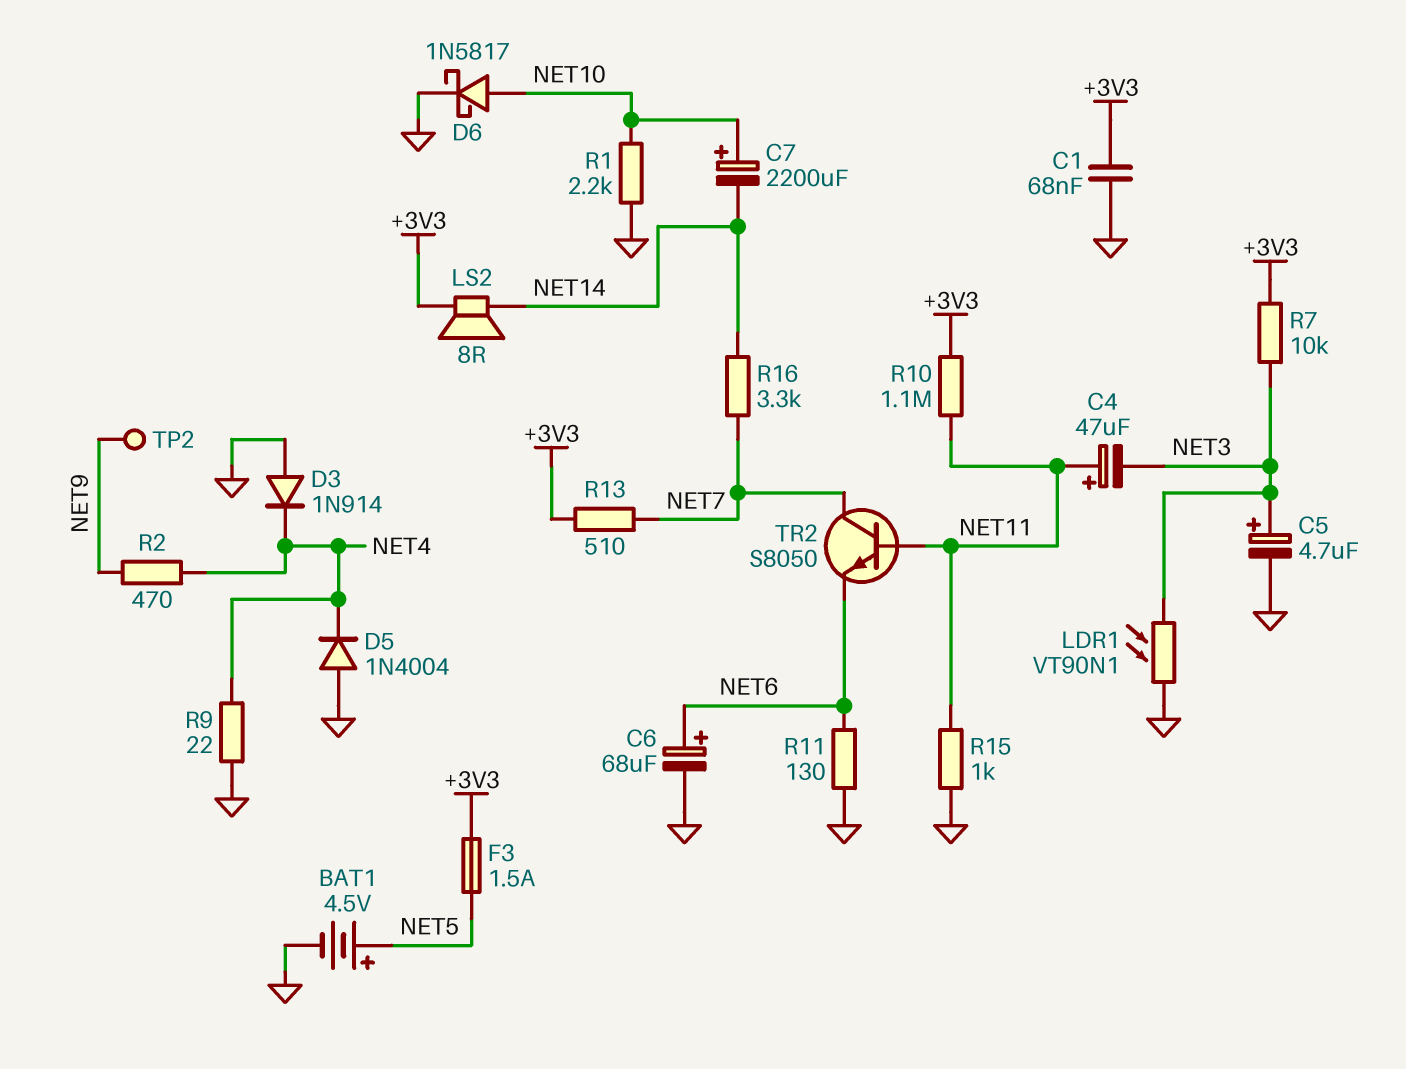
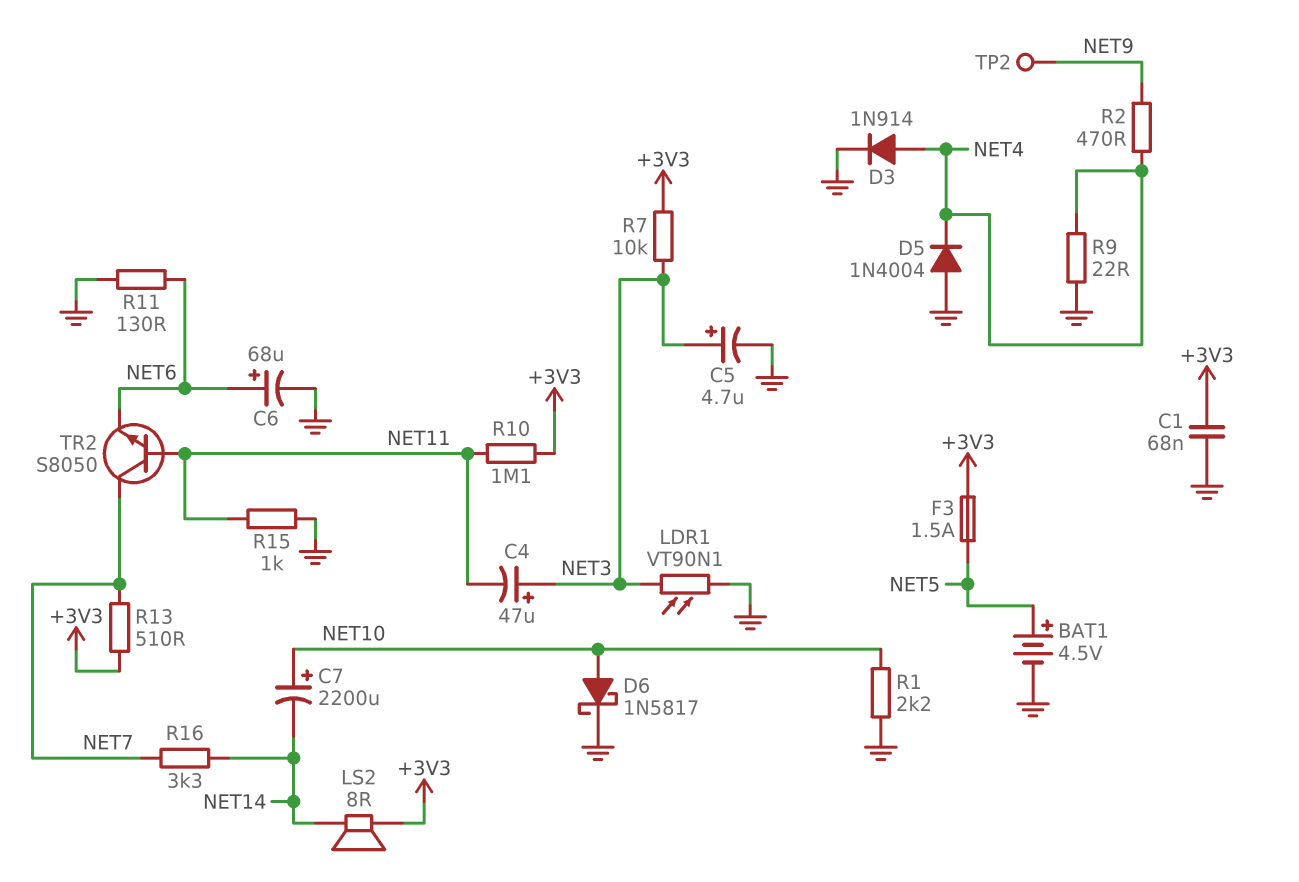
C4: 47uF (plus NET11, minus NET3) -> 47uF (plus NET3, minus NET11)
D3: diode 1N914 (A GND, K NET4) -> diode 1N914 (A NET4, K GND)

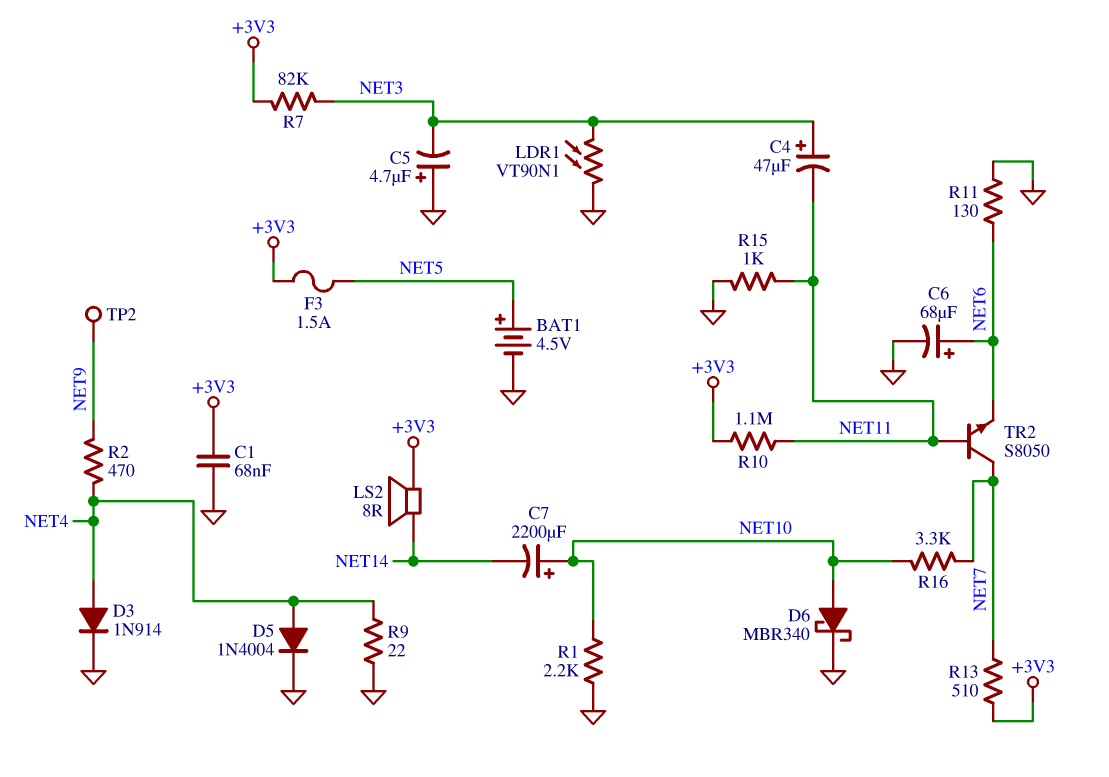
C5: 4.7uF (plus NET3, minus GND) -> 4.7uF (plus GND, minus NET3)
D5: diode 1N4004 (A GND, K NET4) -> diode 1N4004 (A NET4, K GND)
D6: schottky 1N5817 (A NET10, K GND) -> schottky MBR340 (A NET10, K GND)
R7: 10k (+3V3, NET3) -> 82k (+3V3, NET3)
R16: 3.3k (NET7, NET14) -> 3.3k (NET7, NET10)

